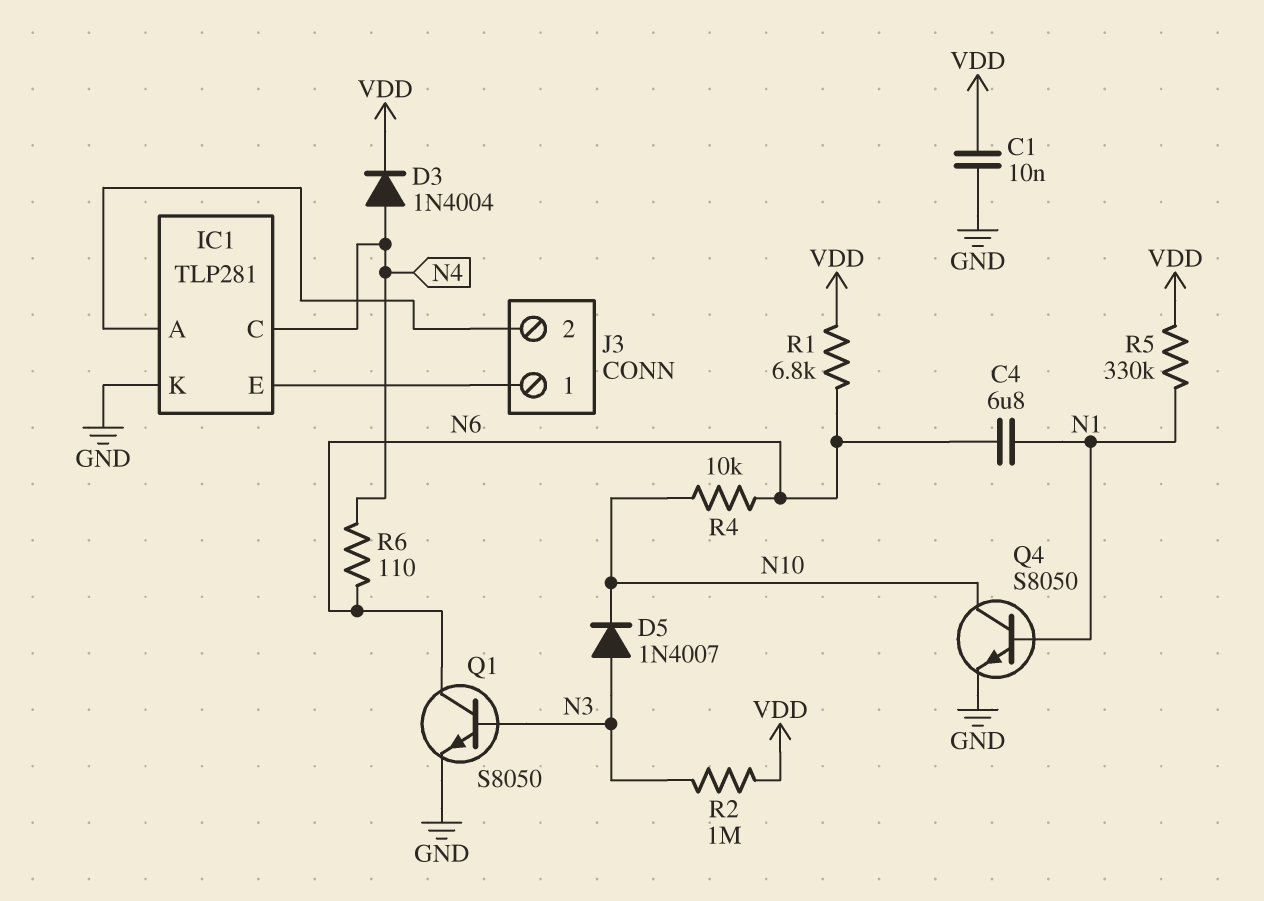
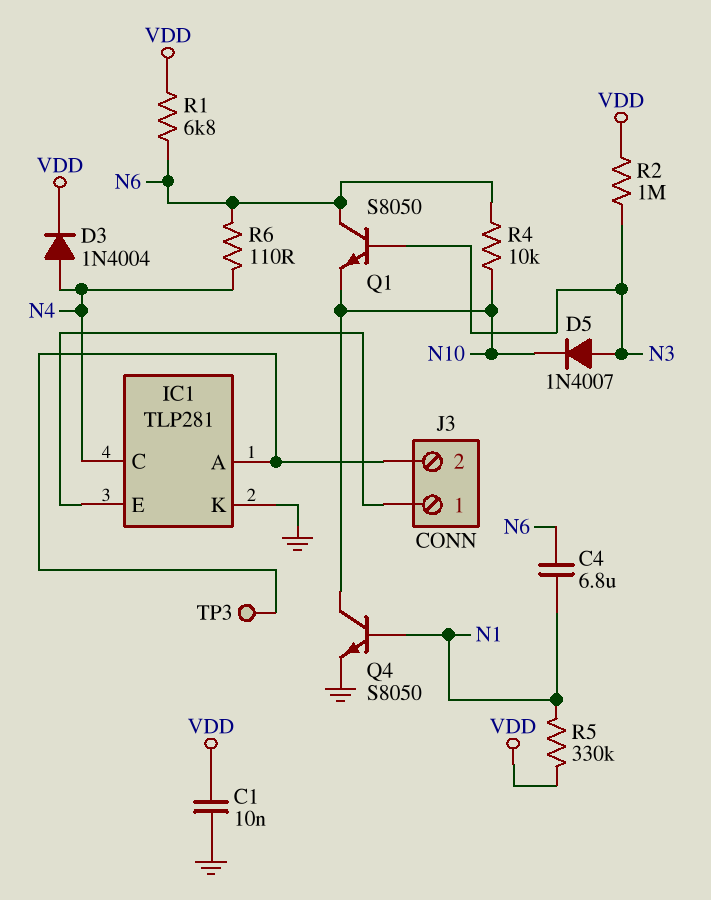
Q1: NPN S8050 (B N3, C N6, E GND) -> NPN S8050 (B N3, C N6, E N10)
TP3: none -> test point (IC1/A)

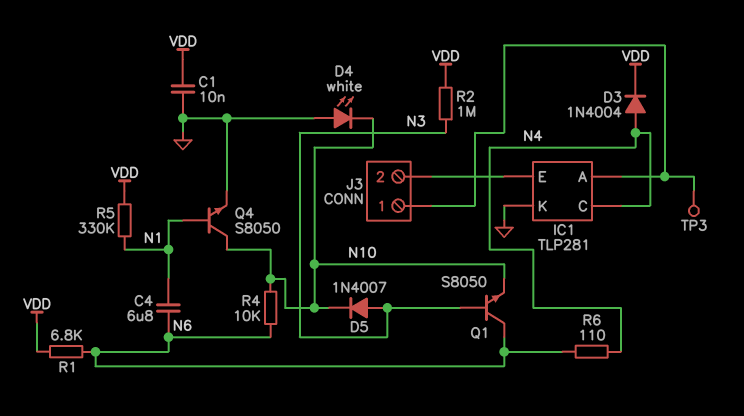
D4: none -> LED white (A GND, K N10)
J3 pin 1: IC1/E -> IC1/A
J3 pin 2: IC1/A -> IC1/E

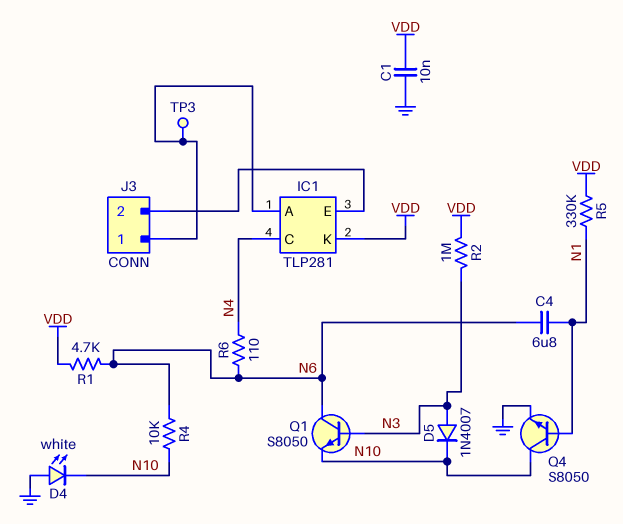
D3: diode 1N4004 (A N4, K VDD) -> none
IC1 pin K: GND -> VDD
R1: 6.8k (N6, VDD) -> 4.7k (N6, VDD)

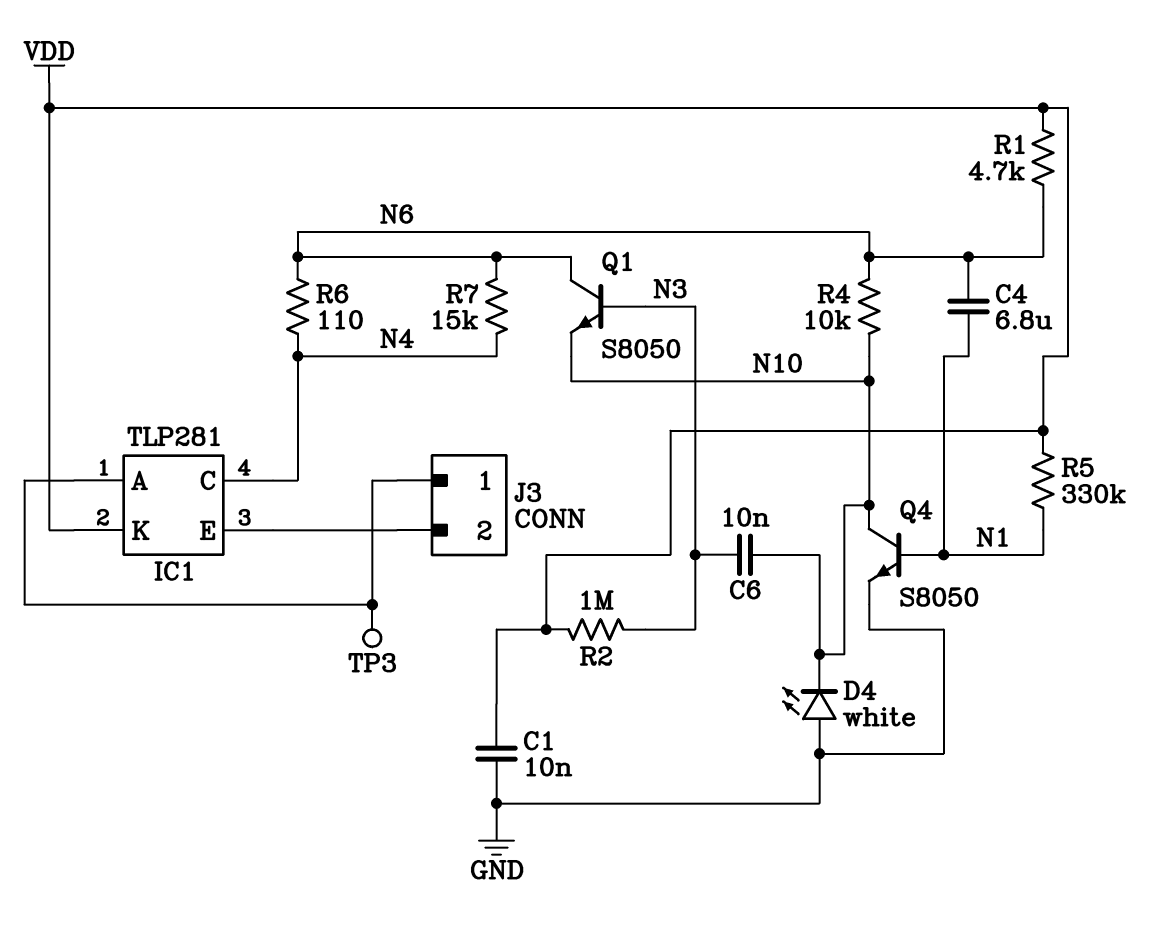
C6: none -> 10nF (N3, N10)
D5: diode 1N4007 (A N3, K N10) -> none
R7: none -> 15k (N4, N6)

